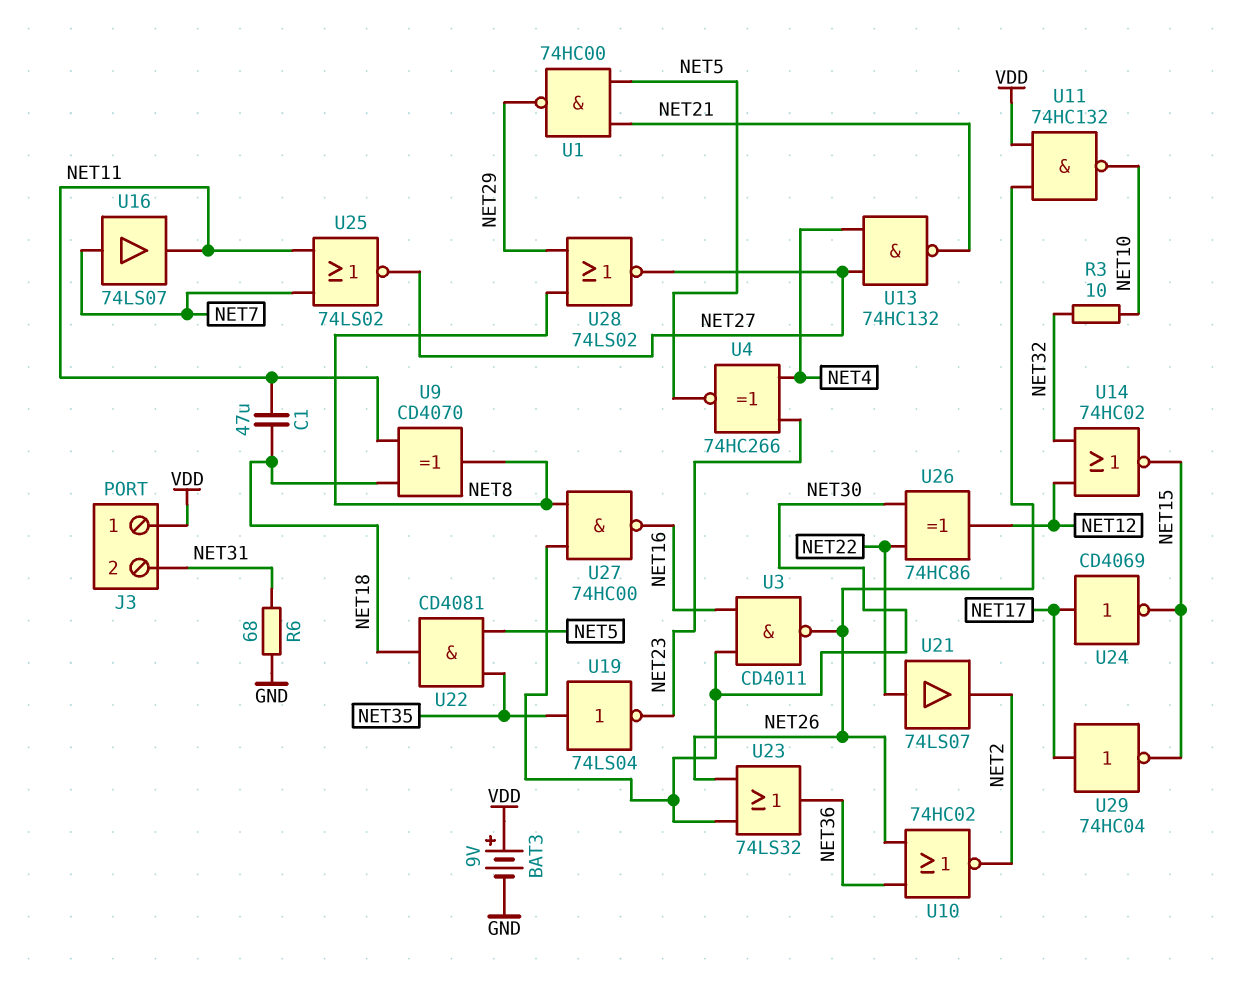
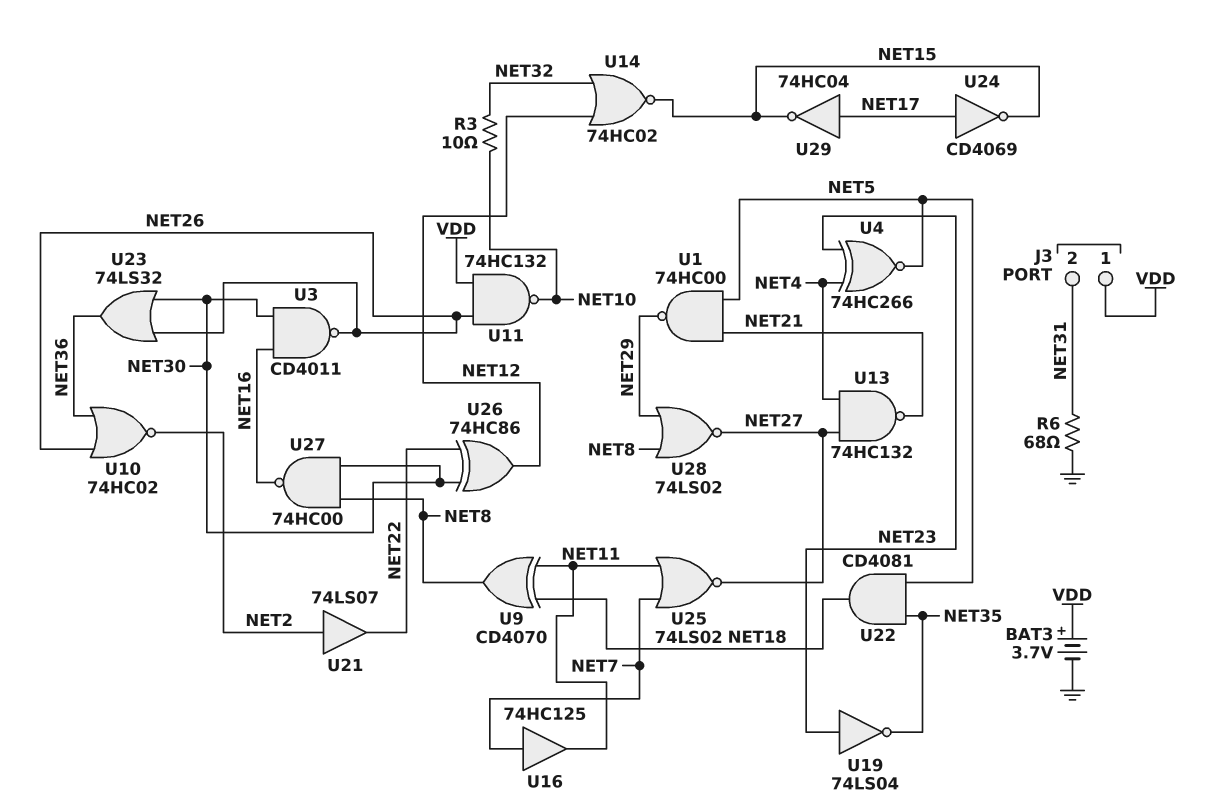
BAT3: 9V (plus VDD, minus GND) -> 3.7V (plus VDD, minus GND)
C1: 47uF (NET11, NET18) -> none
U16: buffer 74LS07 (in NET7, out NET11) -> buffer 74HC125 (in NET7, out NET11)
U19: NOT 74LS04 (in NET35, out NET23) -> NOT 74LS04 (in NET23, out NET35)
U21: buffer 74LS07 (in NET22, out NET2) -> buffer 74LS07 (in NET2, out NET22)

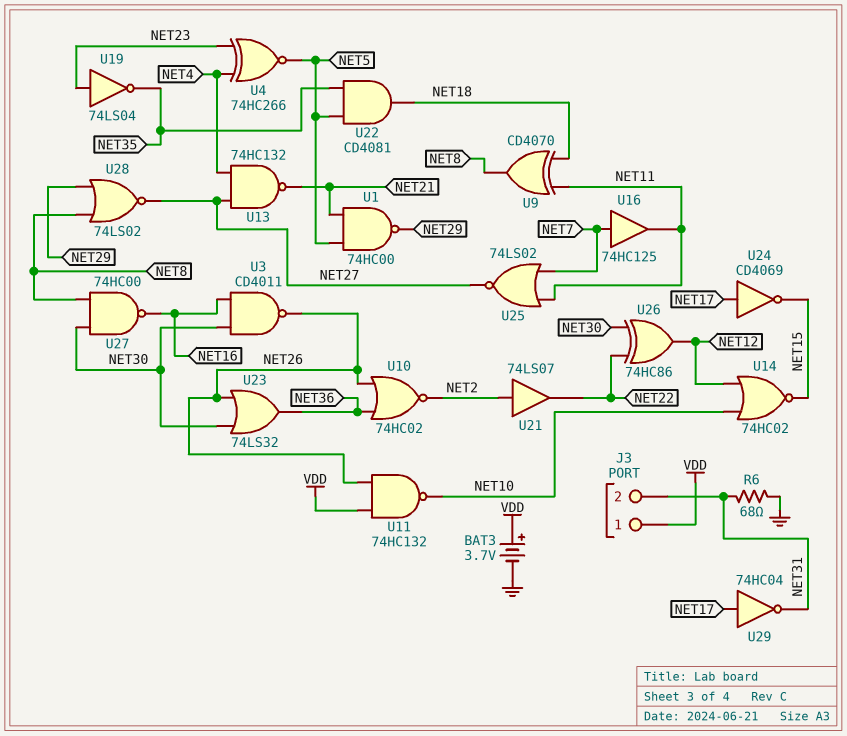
R3: 10 (NET10, NET32) -> none
U14: NOR 74HC02 (in NET12, in NET32, out NET15) -> NOR 74HC02 (in NET10, in NET12, out NET15)
U29: NOT 74HC04 (in NET17, out NET15) -> NOT 74HC04 (in NET17, out NET31)

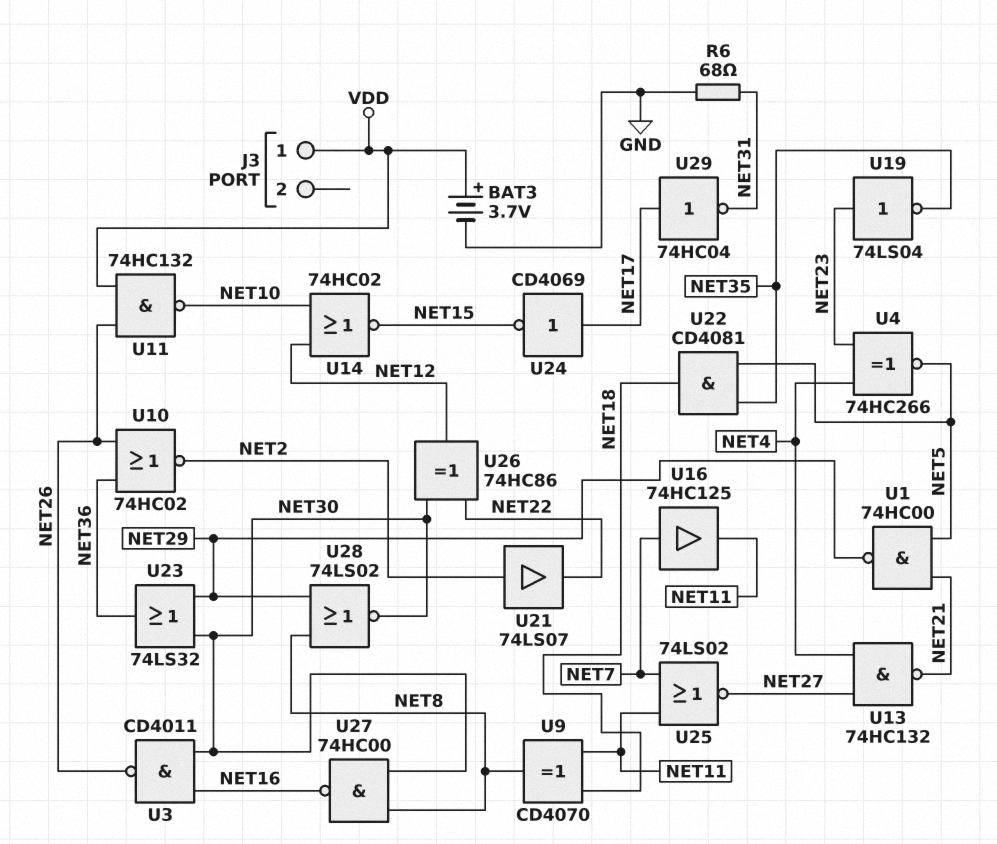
J3 pin 2: NET31 -> none
U23: OR 74LS32 (in NET26, in NET30, out NET36) -> OR 74LS32 (in NET29, in NET30, out NET36)
U28: NOR 74LS02 (in NET8, in NET29, out NET27) -> NOR 74LS02 (in NET8, in NET29, out NET30)

